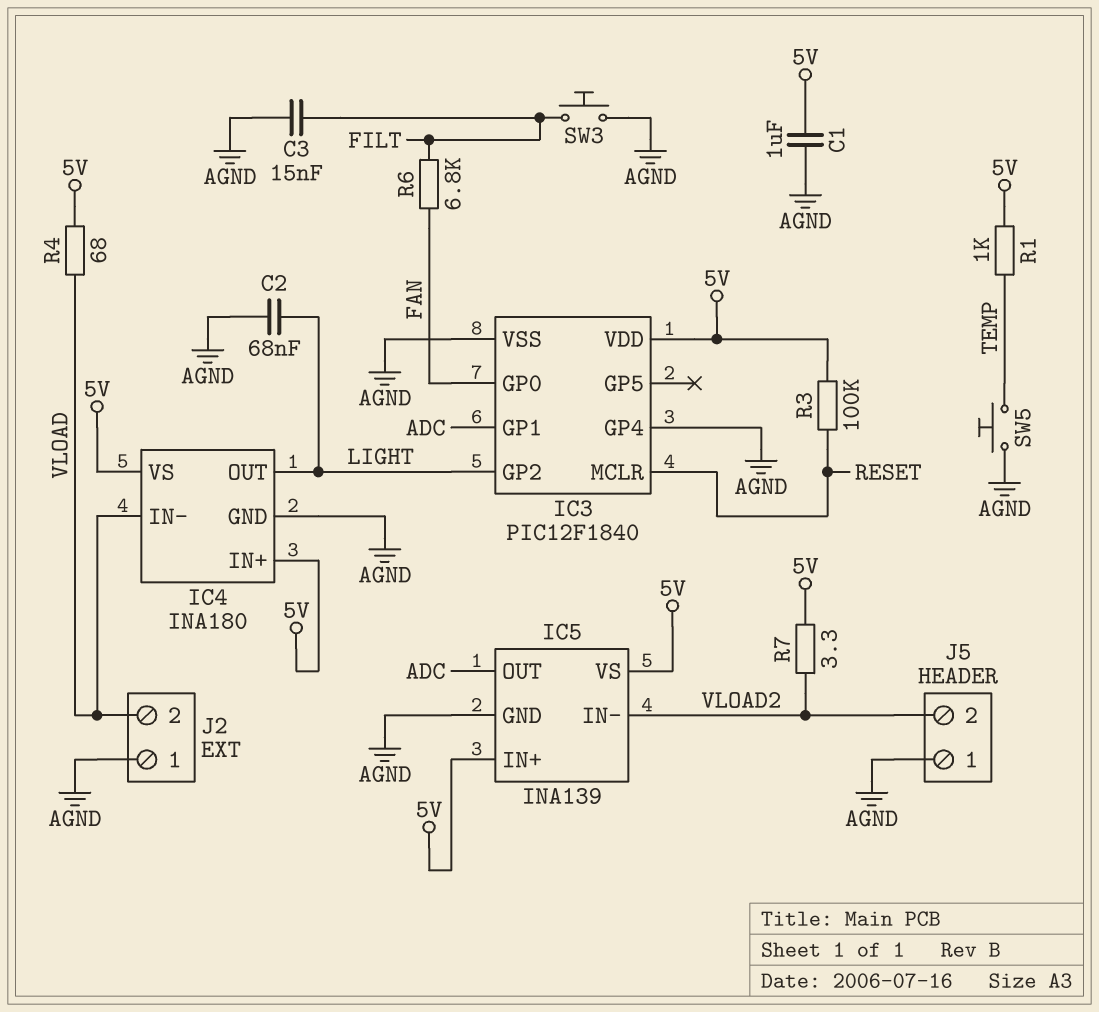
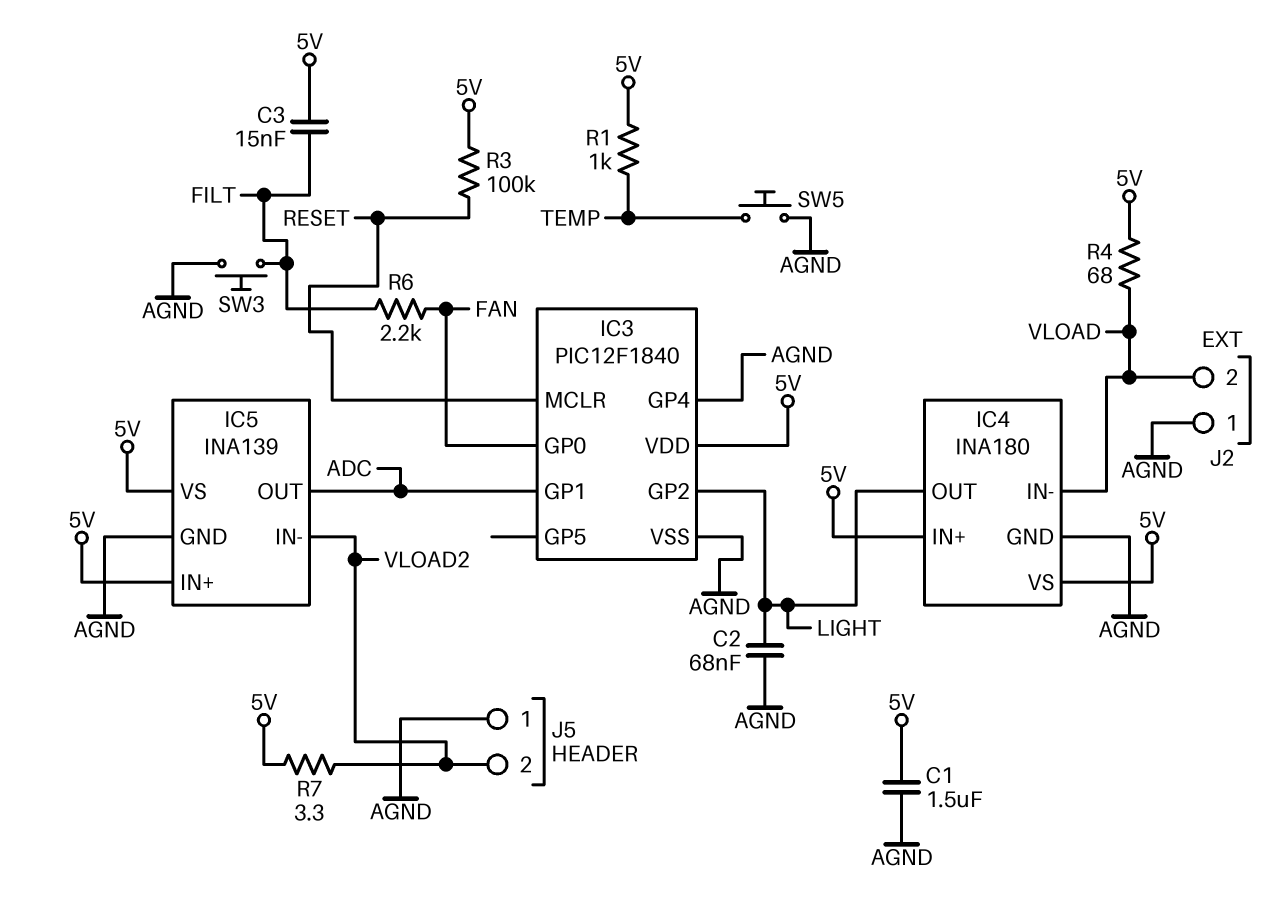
C1: 1uF (5V, AGND) -> 1.5uF (5V, AGND)
C3: 15nF (AGND, FILT) -> 15nF (5V, FILT)
R6: 6.8k (FAN, FILT) -> 2.2k (FAN, FILT)

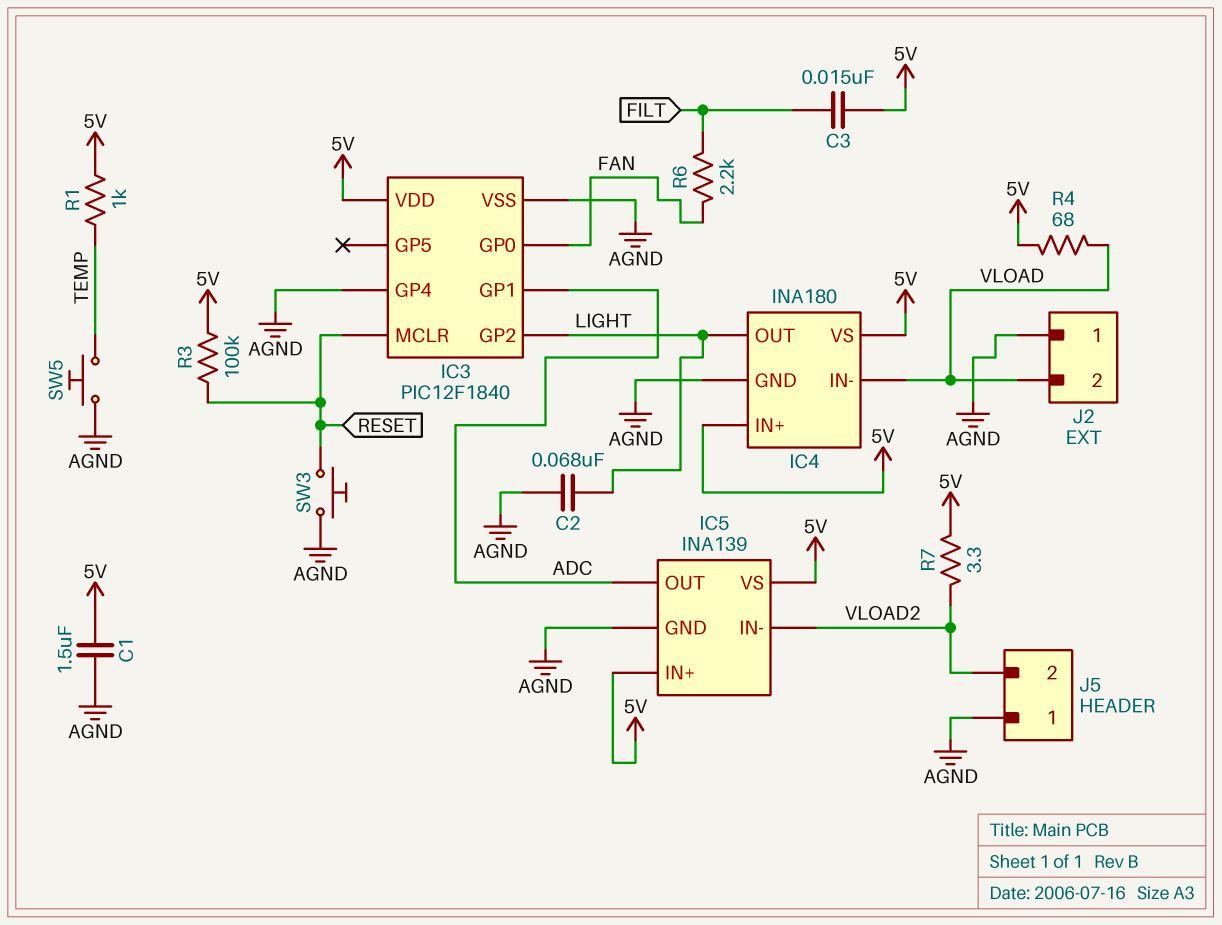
SW3: button (AGND, FILT) -> button (AGND, RESET)

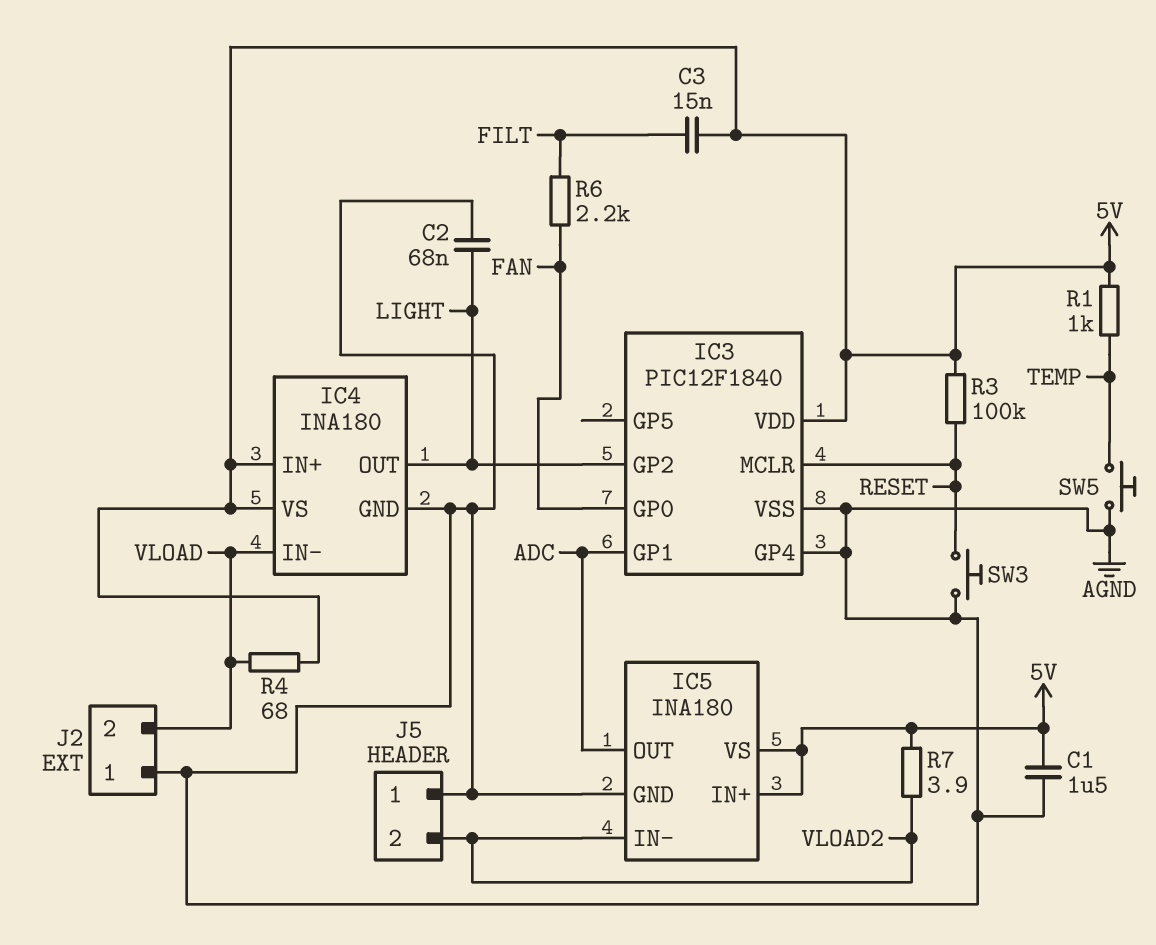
IC5: INA139 -> INA180
R7: 3.3 (5V, VLOAD2) -> 3.9 (5V, VLOAD2)

